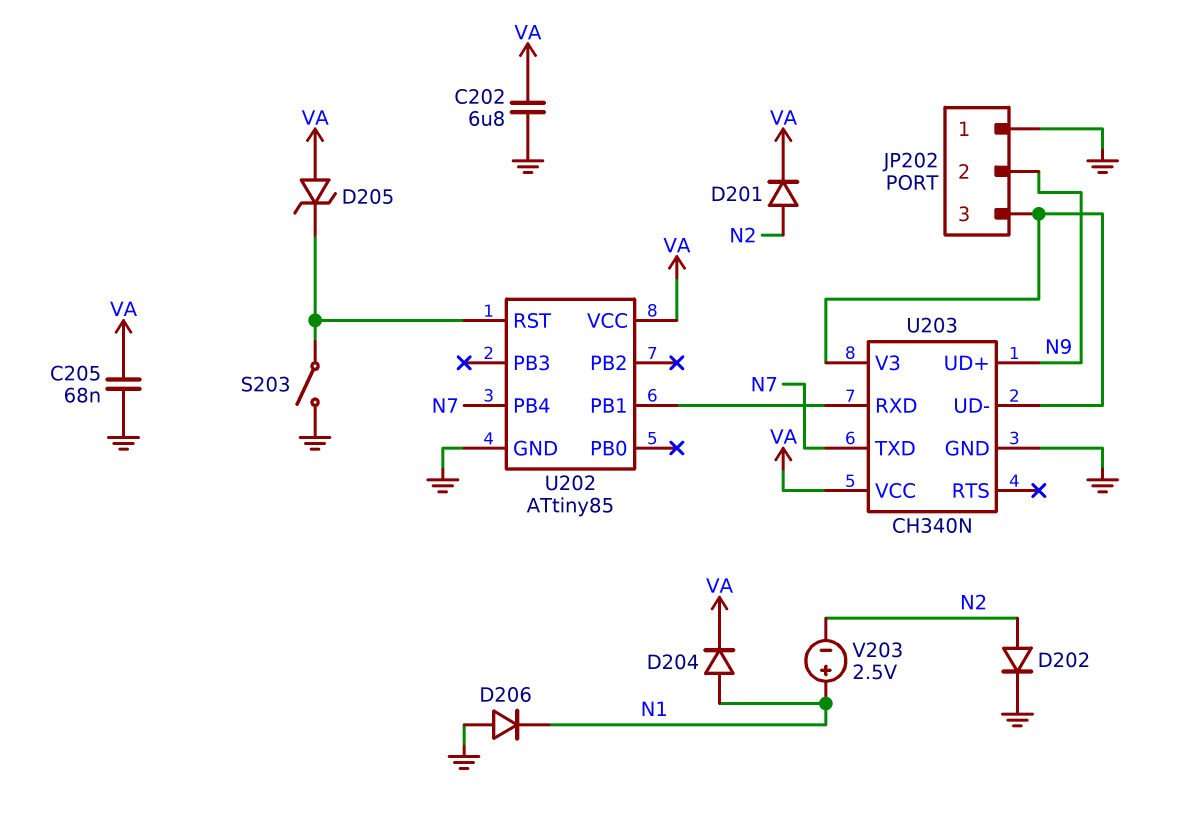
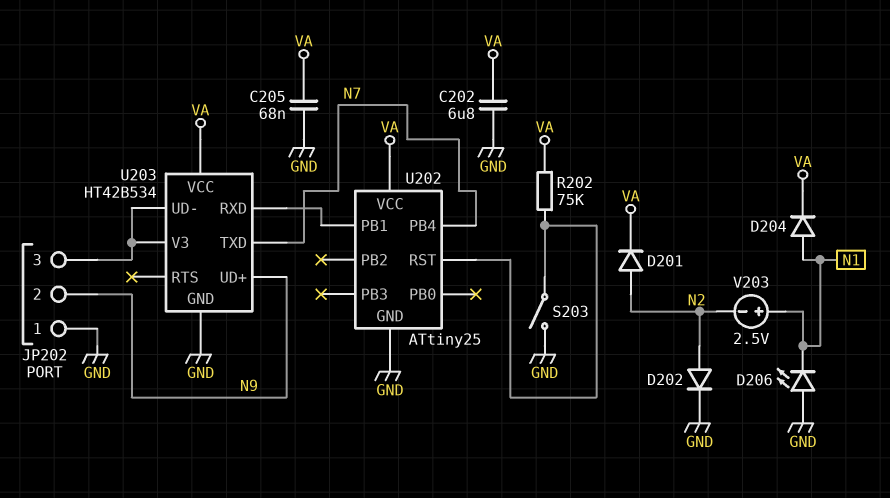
D205: zener (A VA, K U202/RST) -> none
D206: diode (A GND, K N1) -> LED (A GND, K N1)
R202: none -> 75k (U202/RST, VA)
U202: ATtiny85 -> ATtiny25
U203: CH340N -> HT42B534

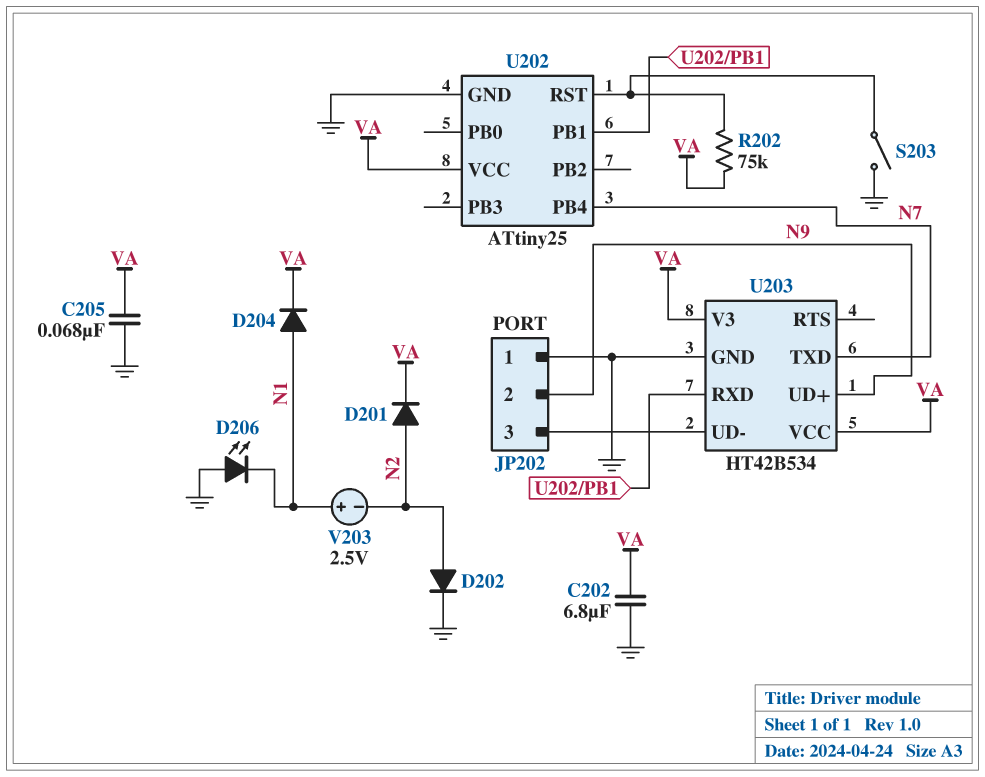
U203 pin V3: JP202/3 -> VA

